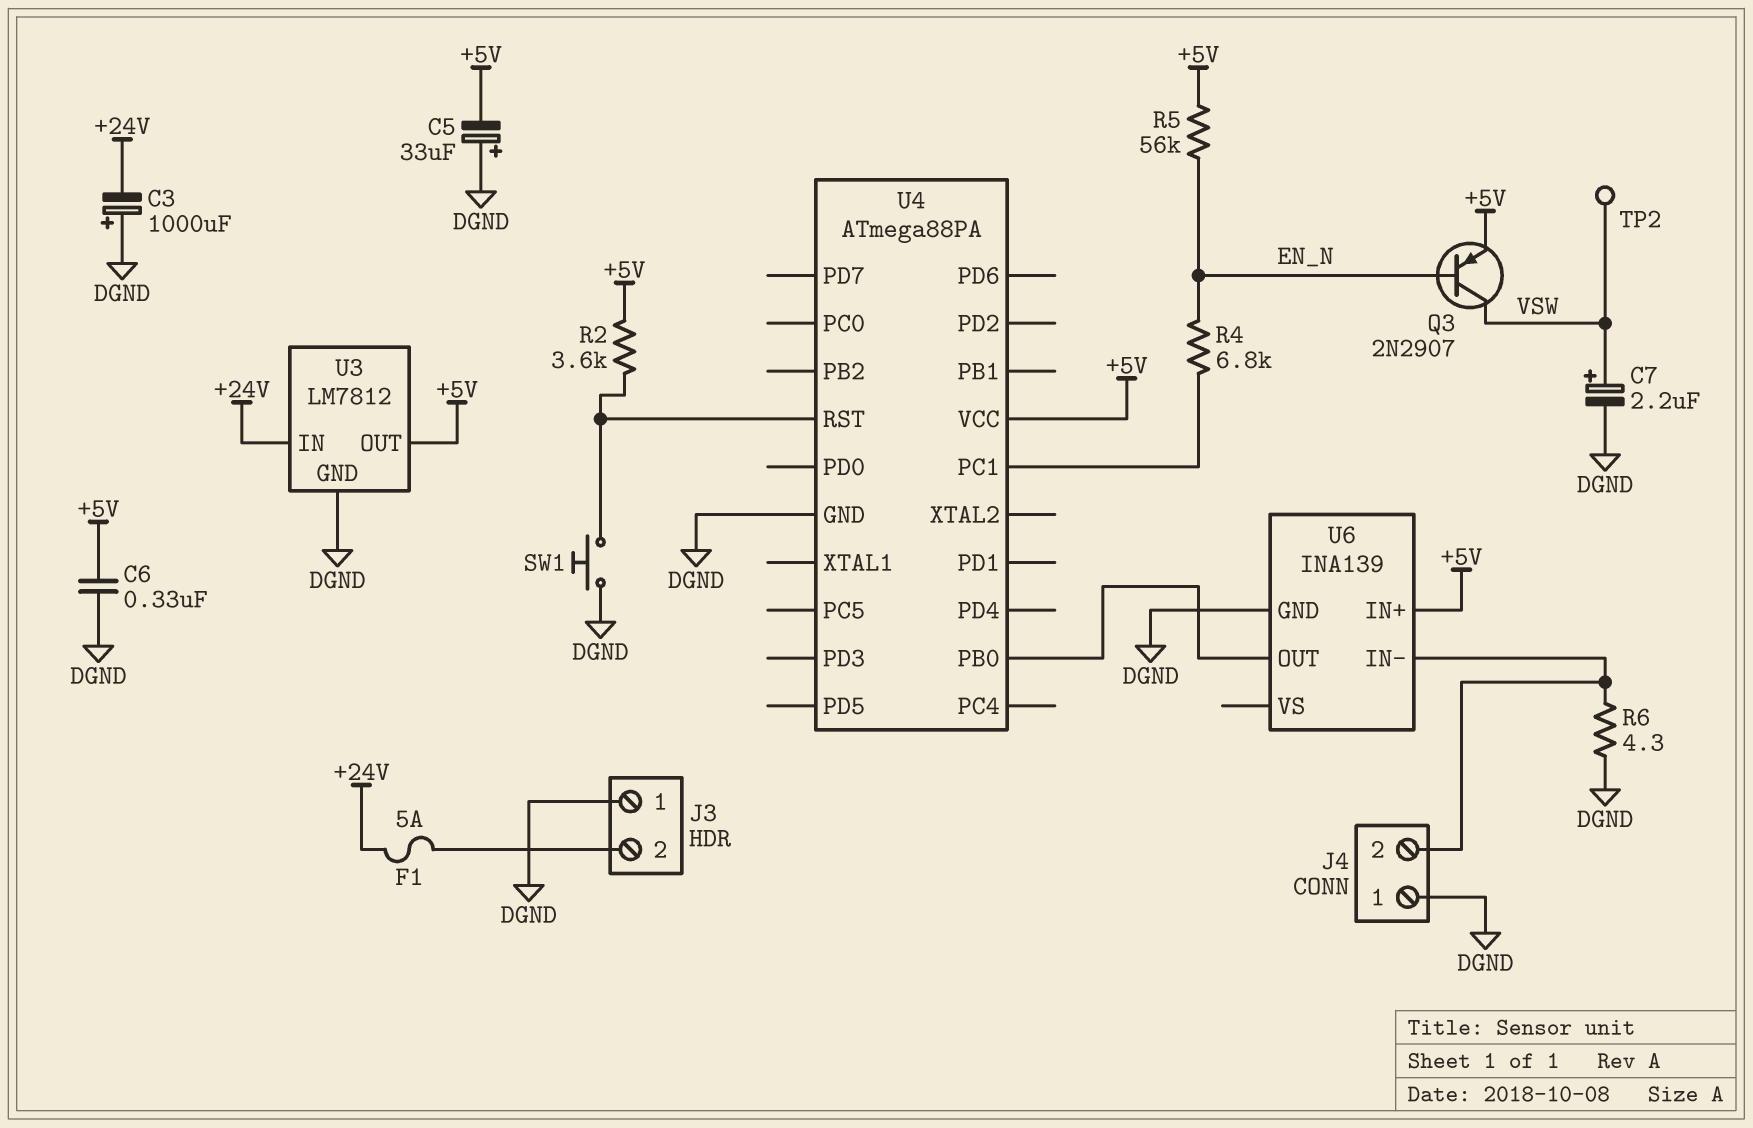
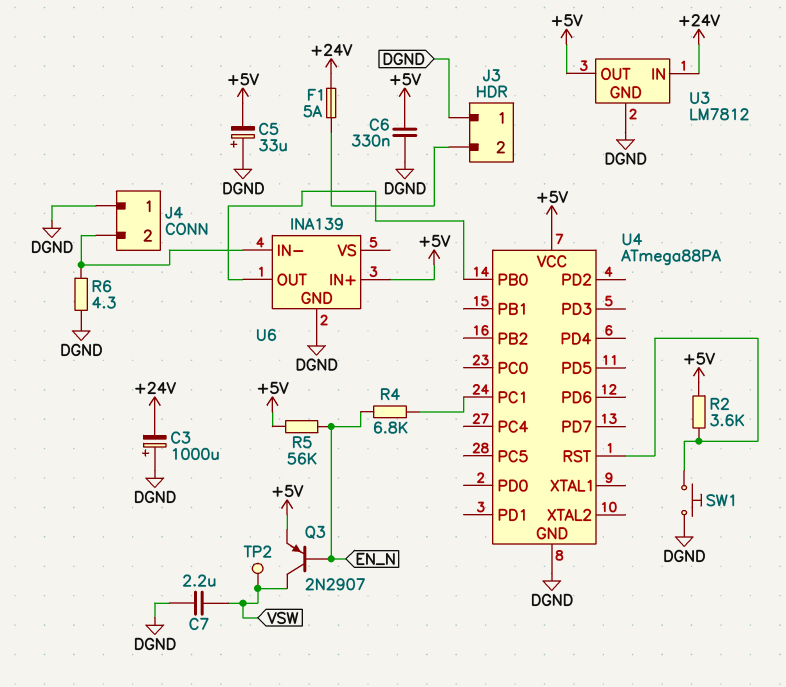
C7: 2.2uF (plus VSW, minus DGND) -> 2.2uF (DGND, VSW)

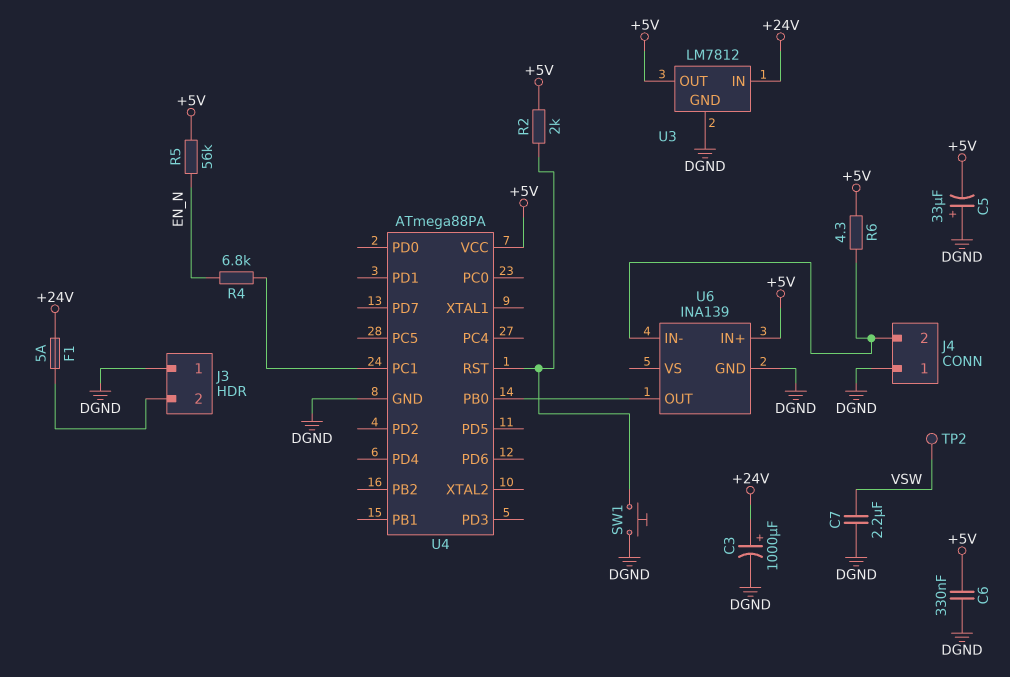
C3: 1000uF (plus DGND, minus +24V) -> 1000uF (plus +24V, minus DGND)
Q3: PNP 2N2907 (B EN_N, C VSW, E +5V) -> none
R2: 3.6k (+5V, U4/RST) -> 2k (+5V, U4/RST)
R6: 4.3 (DGND, J4/2) -> 4.3 (+5V, J4/2)

